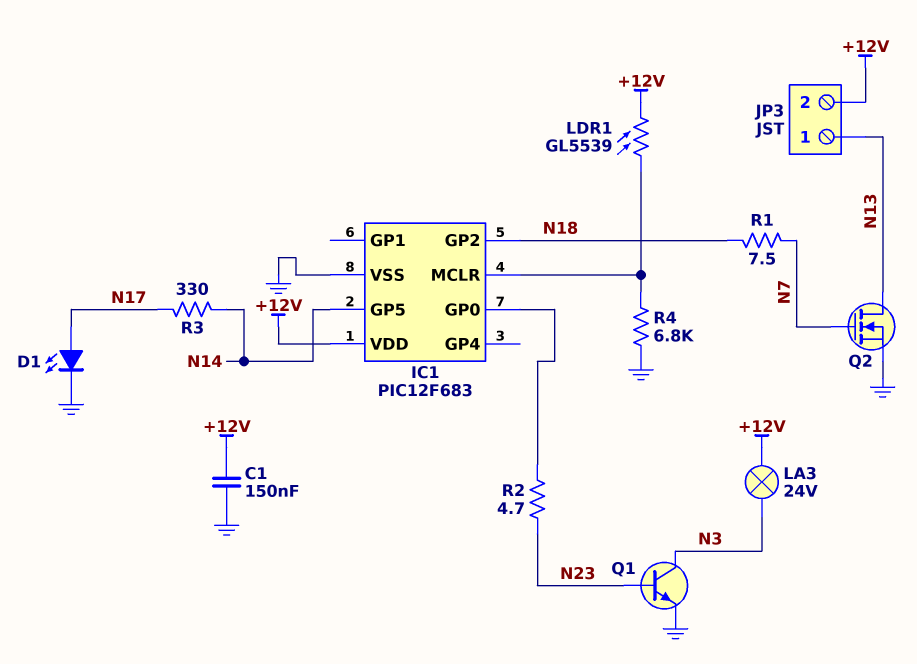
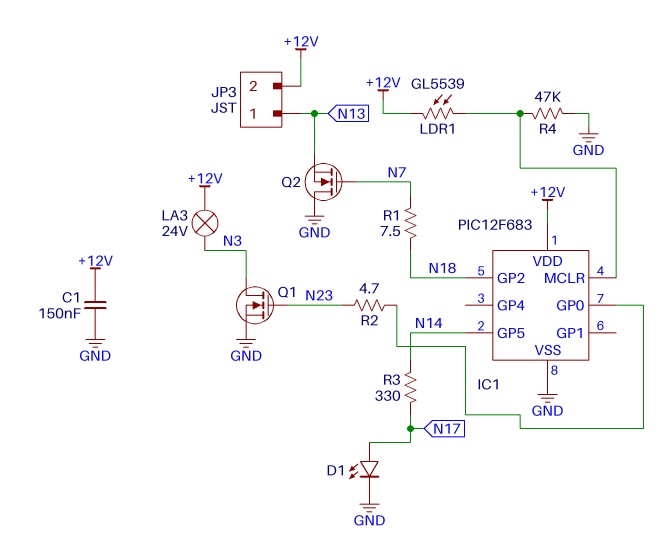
Q1: NPN (B N23, C N3, E GND) -> NMOS (G N23, D N3, S GND)
Q2: NMOS (G N7, D N13, S GND) -> NMOS (G N7, D GND, S N13)
R4: 6.8k (GND, IC1/MCLR) -> 47k (GND, IC1/MCLR)

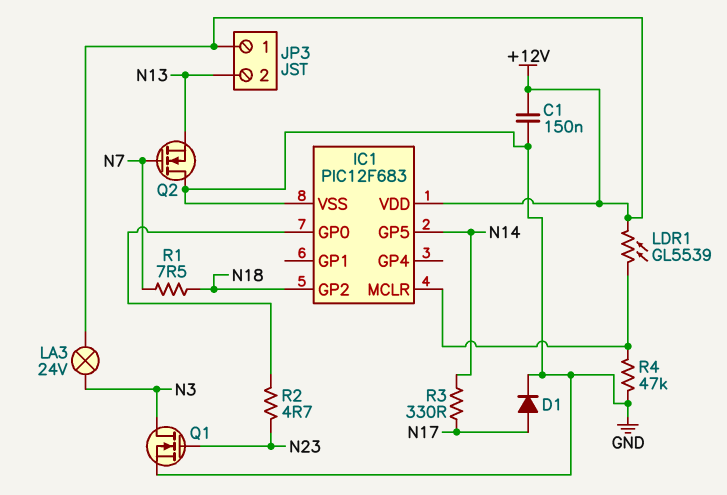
D1: LED (A N17, K GND) -> diode (A N17, K GND)
JP3 pin 1: N13 -> +12V
JP3 pin 2: +12V -> N13

